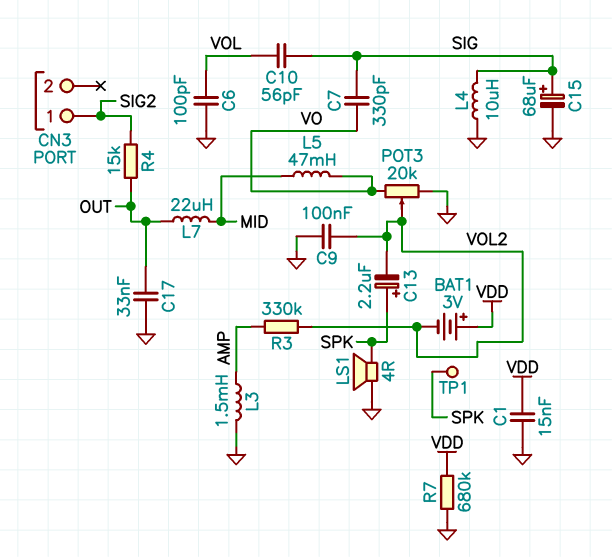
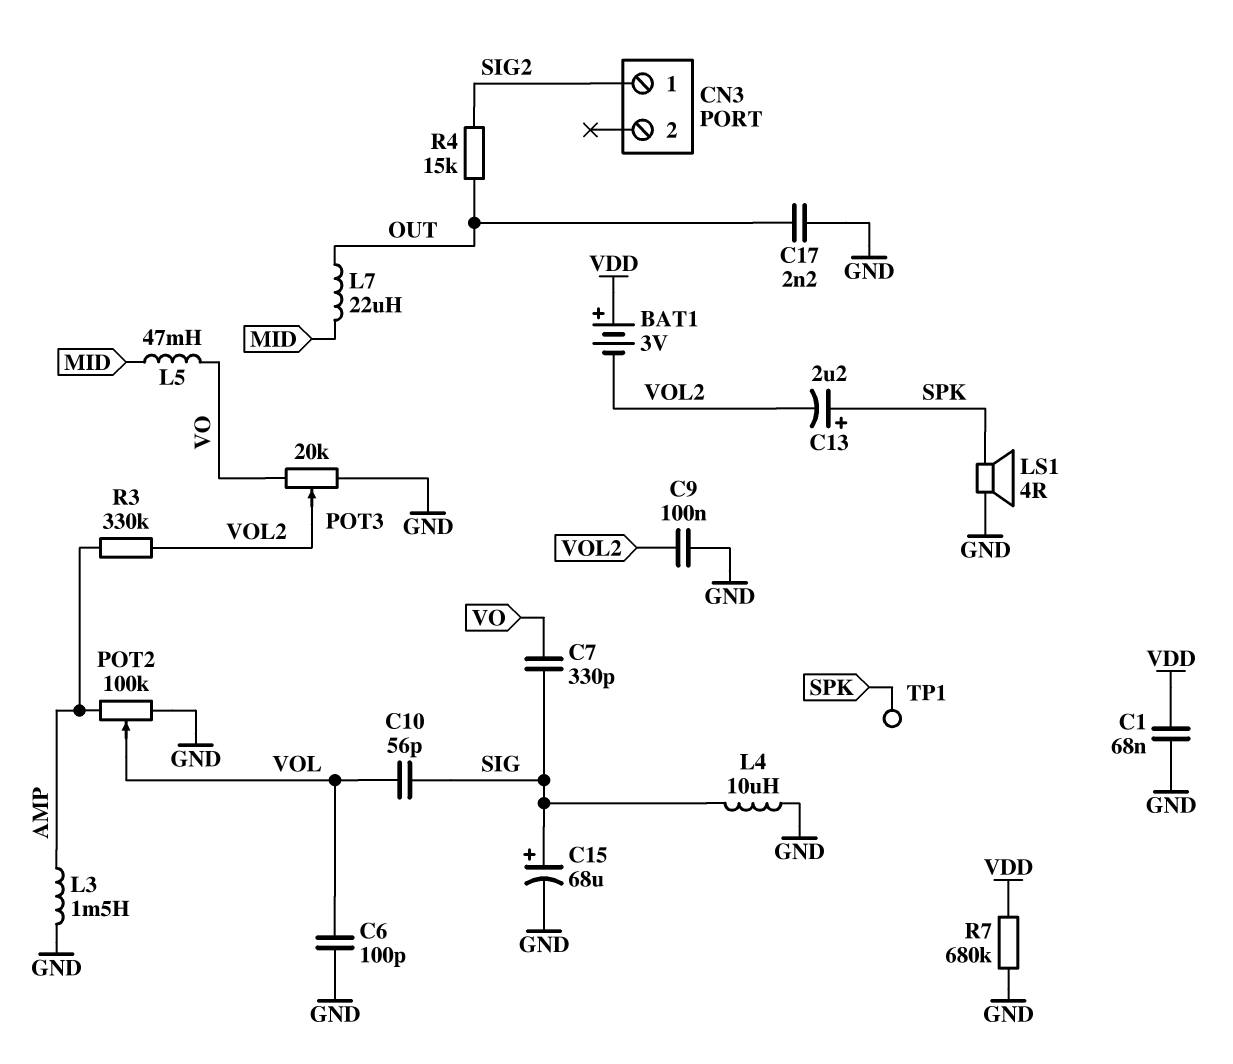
C1: 15nF (GND, VDD) -> 68nF (GND, VDD)
C17: 33nF (GND, OUT) -> 2.2nF (GND, OUT)
POT2: none -> 100k (AMP, GND, wiper VOL)

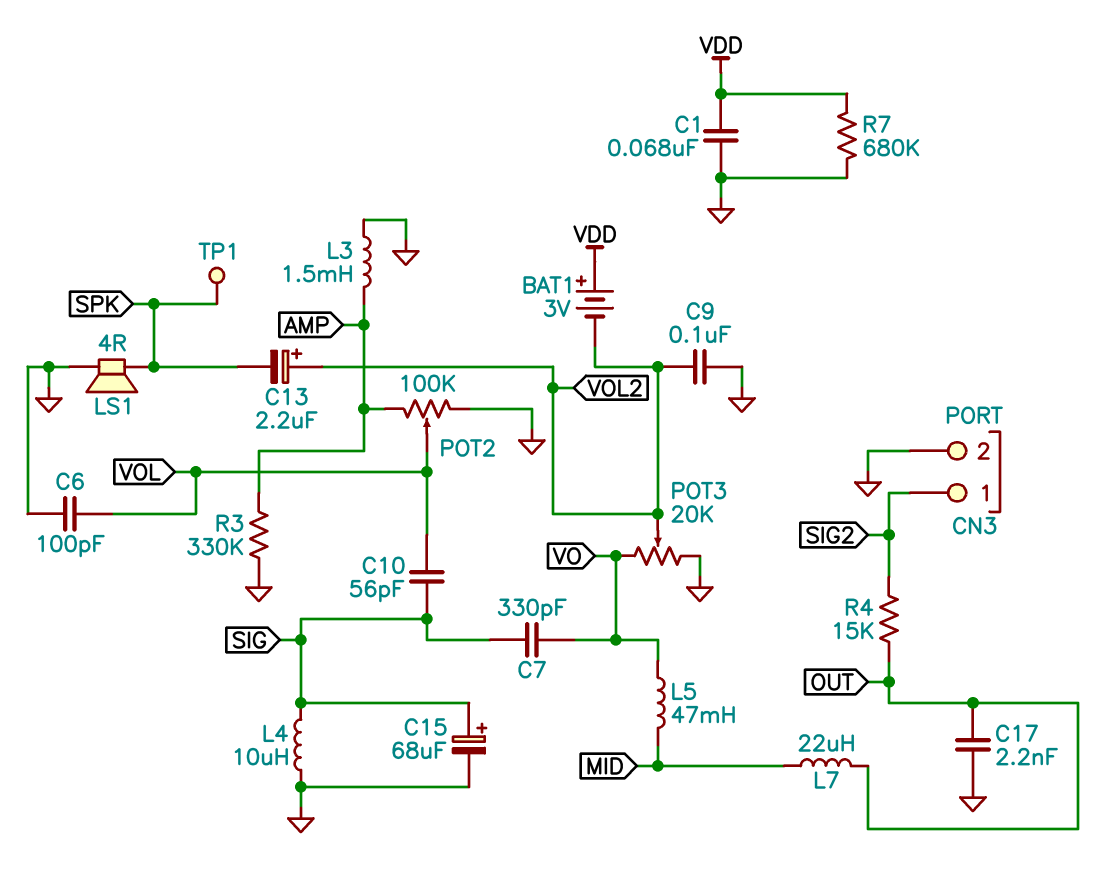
C13: 2.2uF (plus SPK, minus VOL2) -> 2.2uF (plus VOL2, minus SPK)
CN3 pin 2: none -> GND
R3: 330k (AMP, VOL2) -> 330k (AMP, GND)

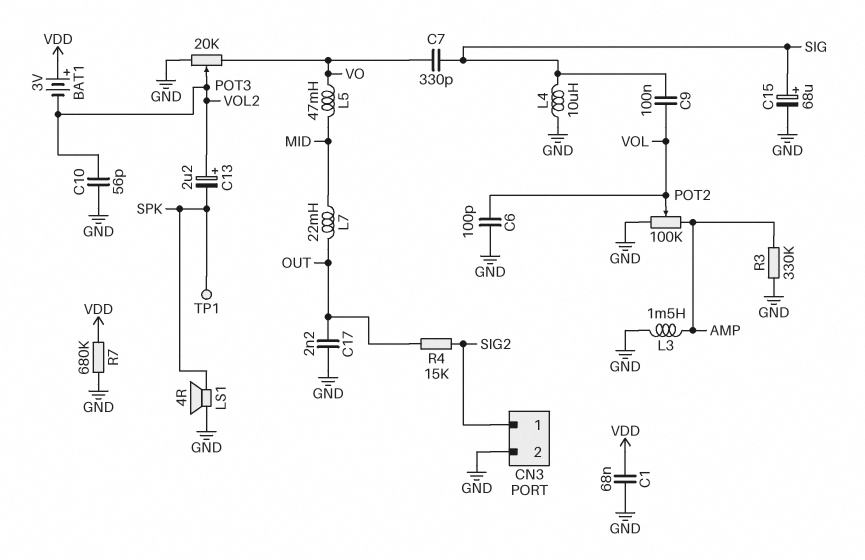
C9: 100nF (GND, VOL2) -> 100nF (SIG, VOL)
C10: 56pF (SIG, VOL) -> 56pF (GND, VOL2)
L7: 22uH (MID, OUT) -> 22mH (MID, OUT)

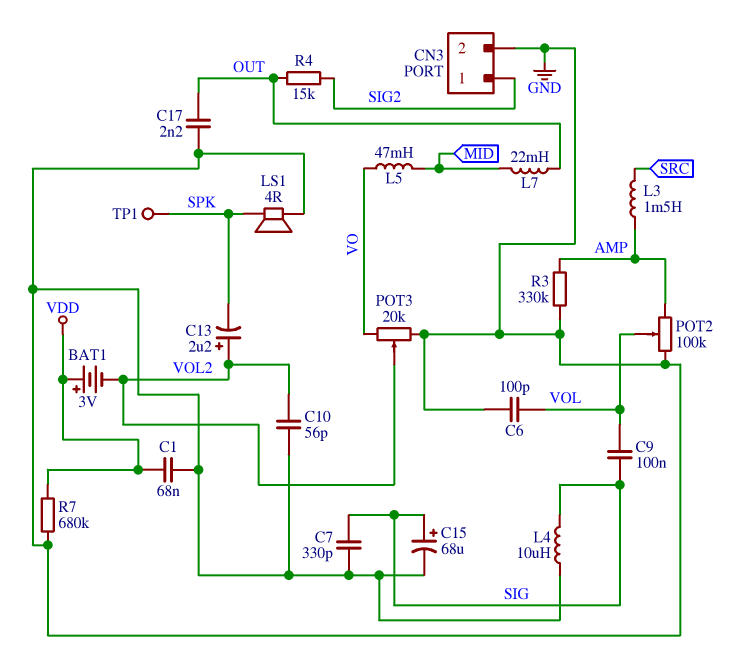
C7: 330pF (SIG, VO) -> 330pF (GND, SIG)
L3: 1.5mH (AMP, GND) -> 1.5mH (AMP, SRC)

